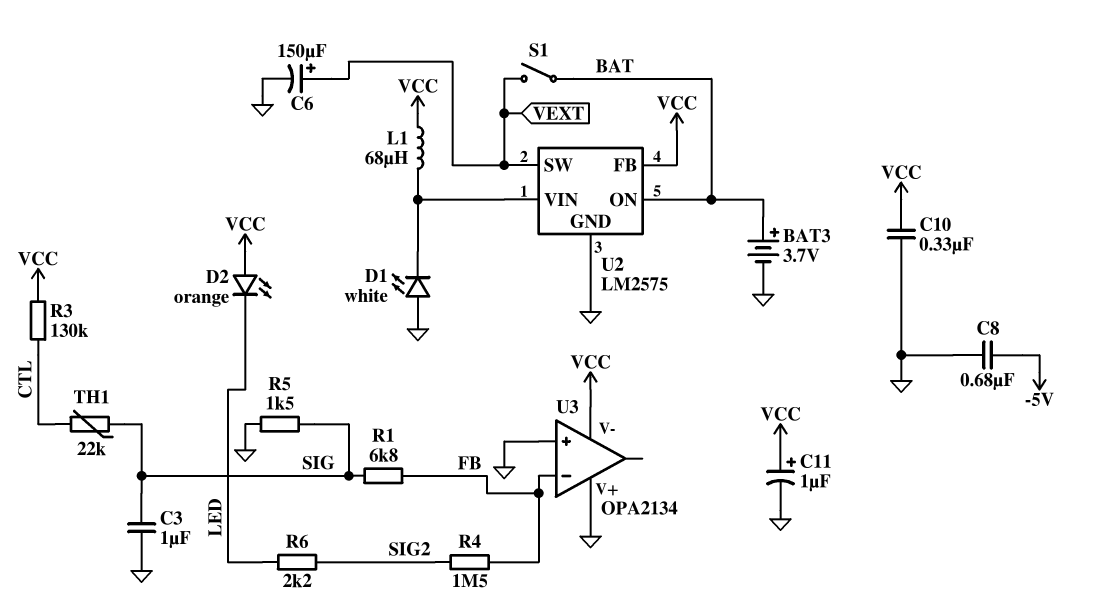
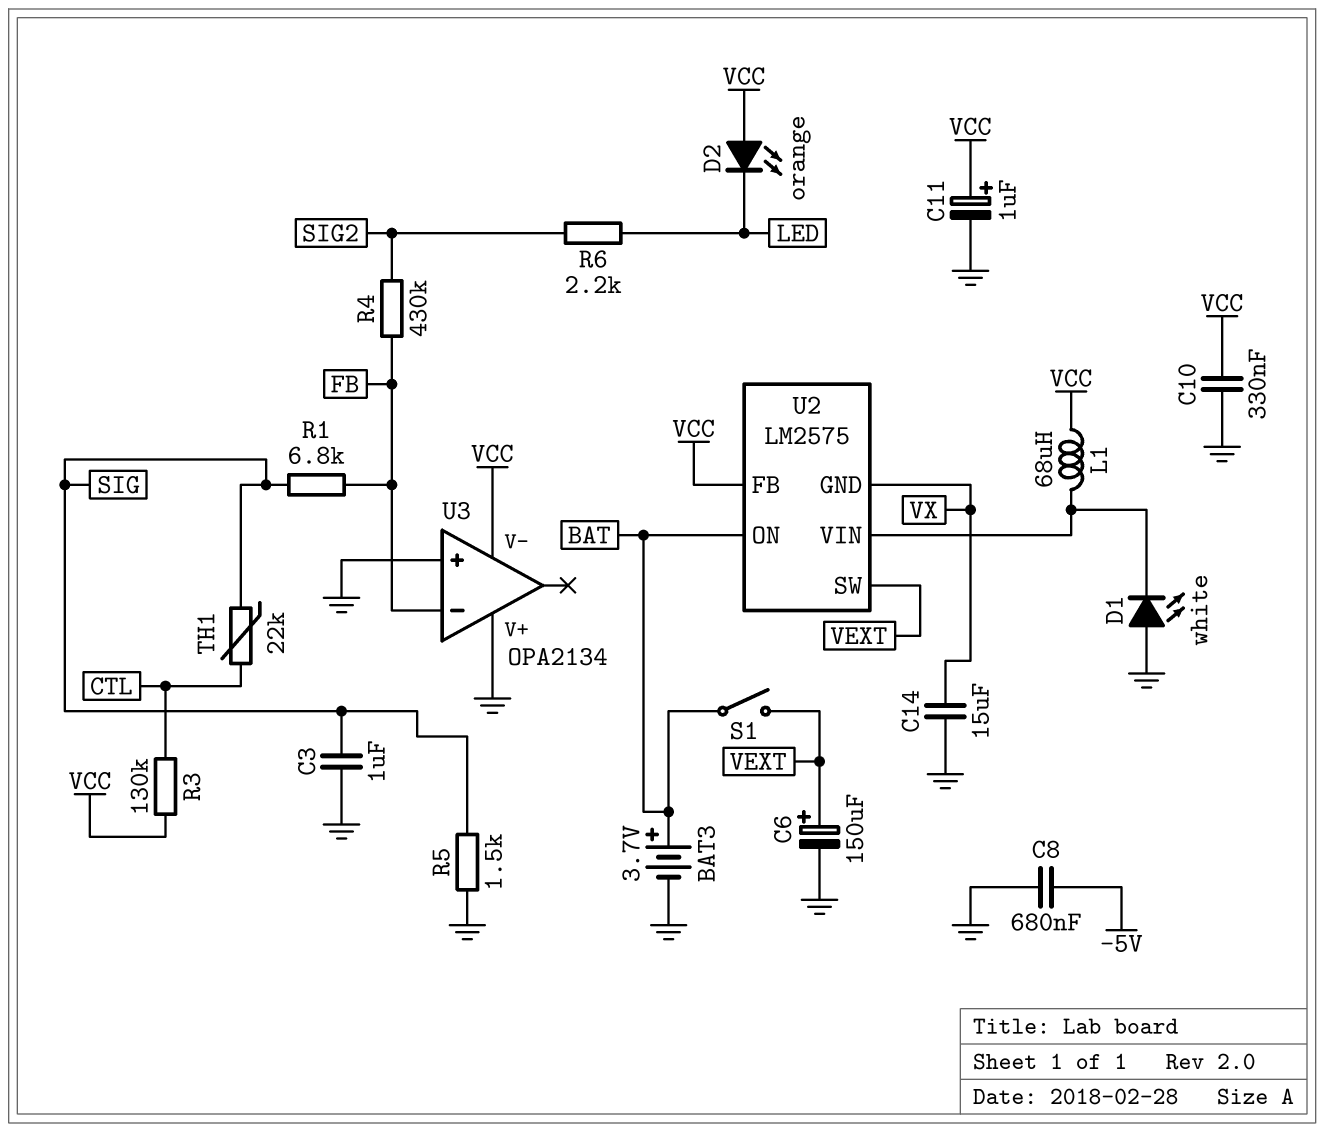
C14: none -> 15uF (GND, VX)
R4: 1.5M (FB, SIG2) -> 430k (FB, SIG2)
U2 pin GND: GND -> VX

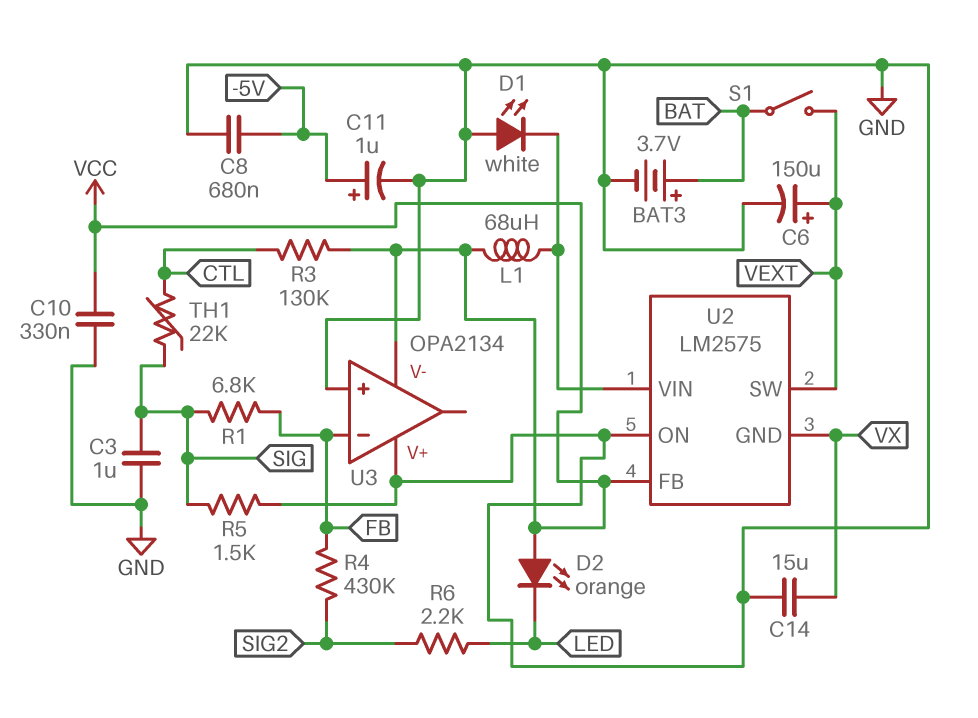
C11: 1uF (plus VCC, minus GND) -> 1uF (plus -5V, minus GND)
U2 pin ON: BAT -> GND

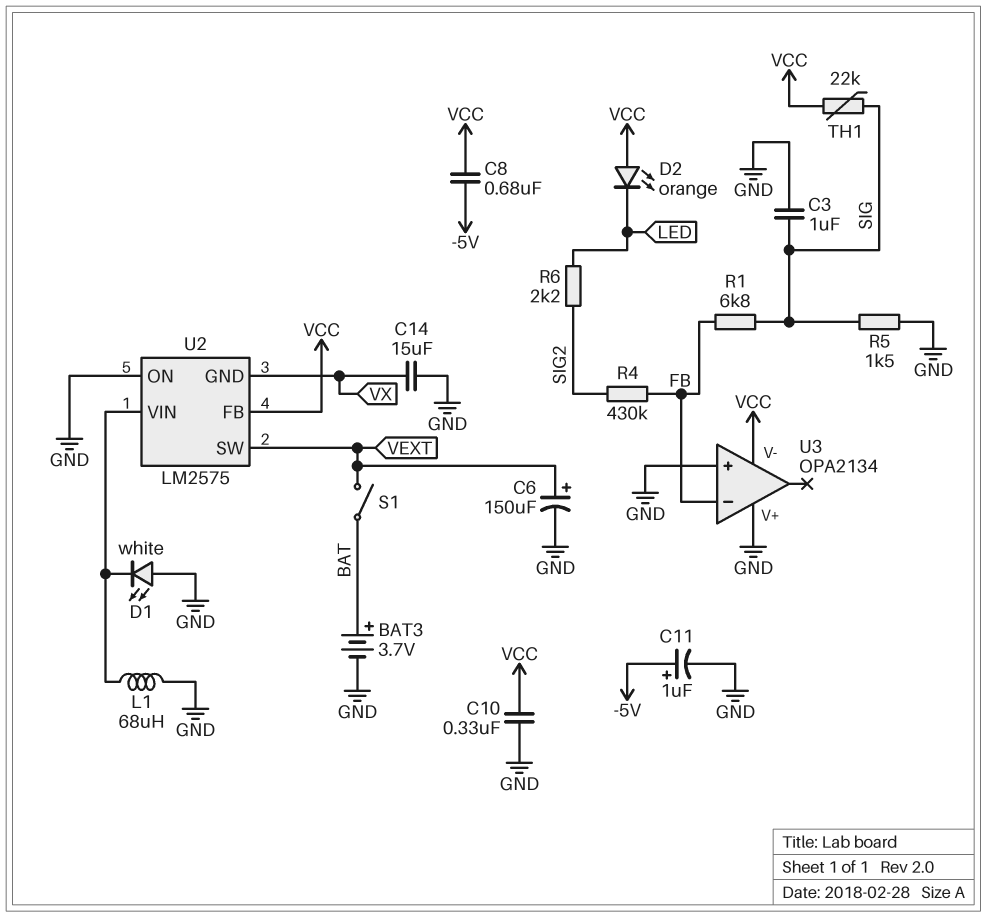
C8: 680nF (-5V, GND) -> 680nF (-5V, VCC)
L1: 68uH (U2/VIN, VCC) -> 68uH (GND, U2/VIN)
R3: 130k (CTL, VCC) -> none
TH1: 22k (CTL, SIG) -> 22k (SIG, VCC)

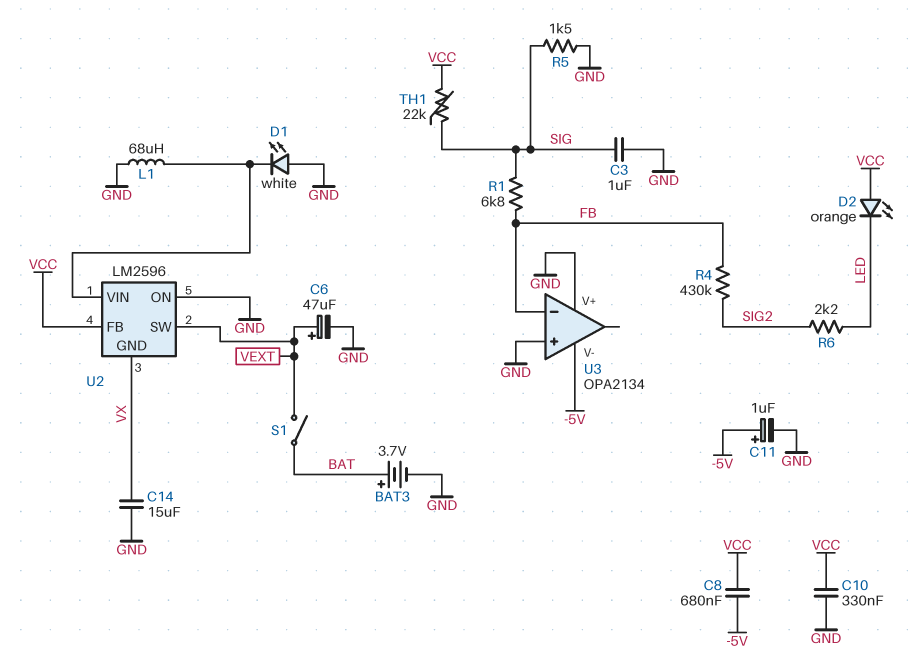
C6: 150uF (plus VEXT, minus GND) -> 47uF (plus VEXT, minus GND)
U2: LM2575 -> LM2596
U3 pin V-: VCC -> -5V

